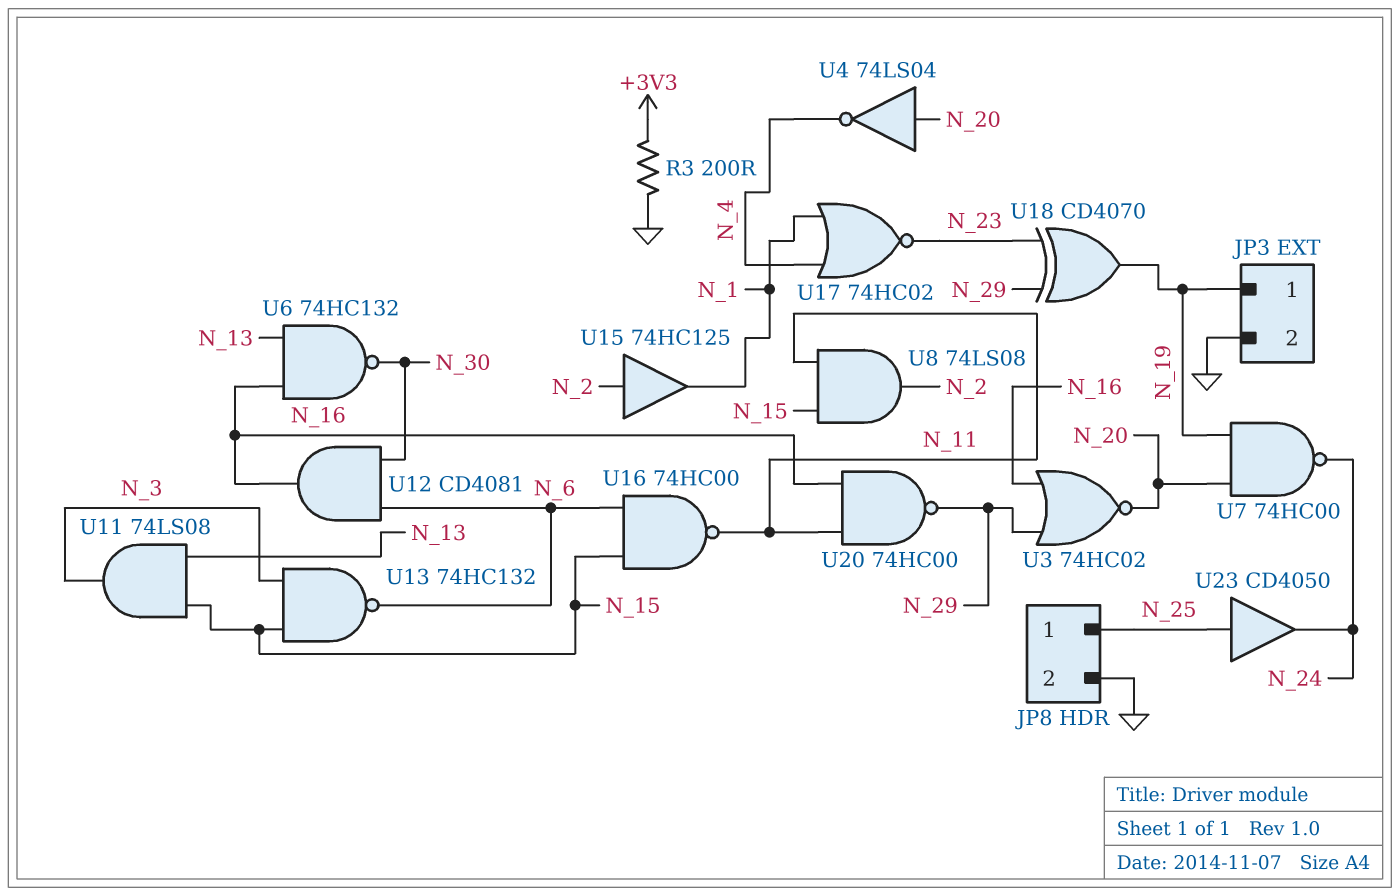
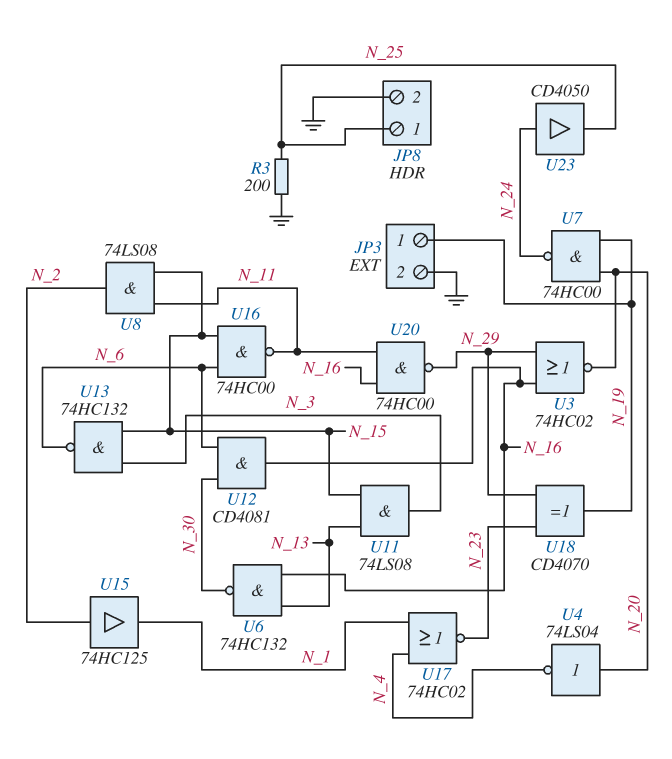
R3: 200 (+3V3, GND) -> 200 (GND, N_25)
U23: buffer CD4050 (in N_25, out N_24) -> buffer CD4050 (in N_24, out N_25)

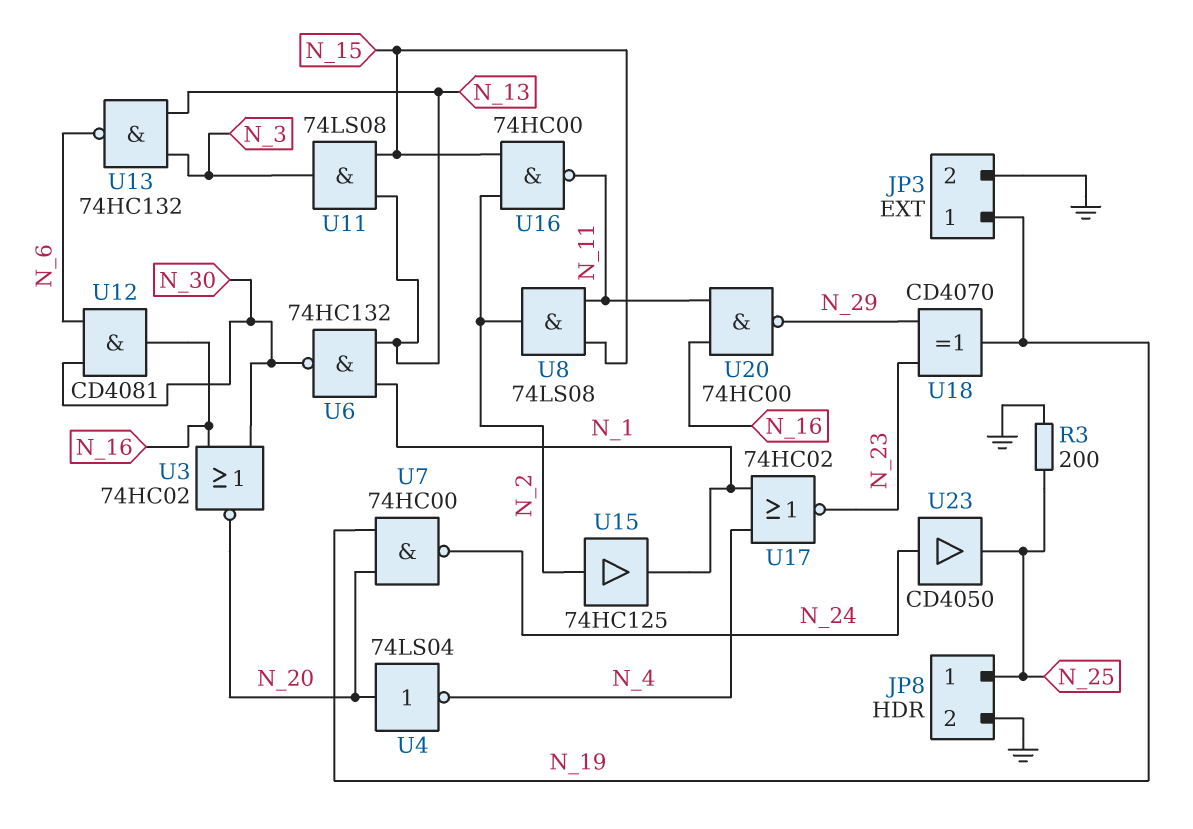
U3: NOR 74HC02 (in N_16, in N_29, out N_20) -> NOR 74HC02 (in N_16, in N_30, out N_20)
U6: NAND 74HC132 (in N_13, in N_16, out N_30) -> NAND 74HC132 (in N_1, in N_13, out N_30)
U13: NAND 74HC132 (in N_3, in N_15, out N_6) -> NAND 74HC132 (in N_3, in N_13, out N_6)
U16: NAND 74HC00 (in N_6, in N_15, out N_11) -> NAND 74HC00 (in N_2, in N_15, out N_11)

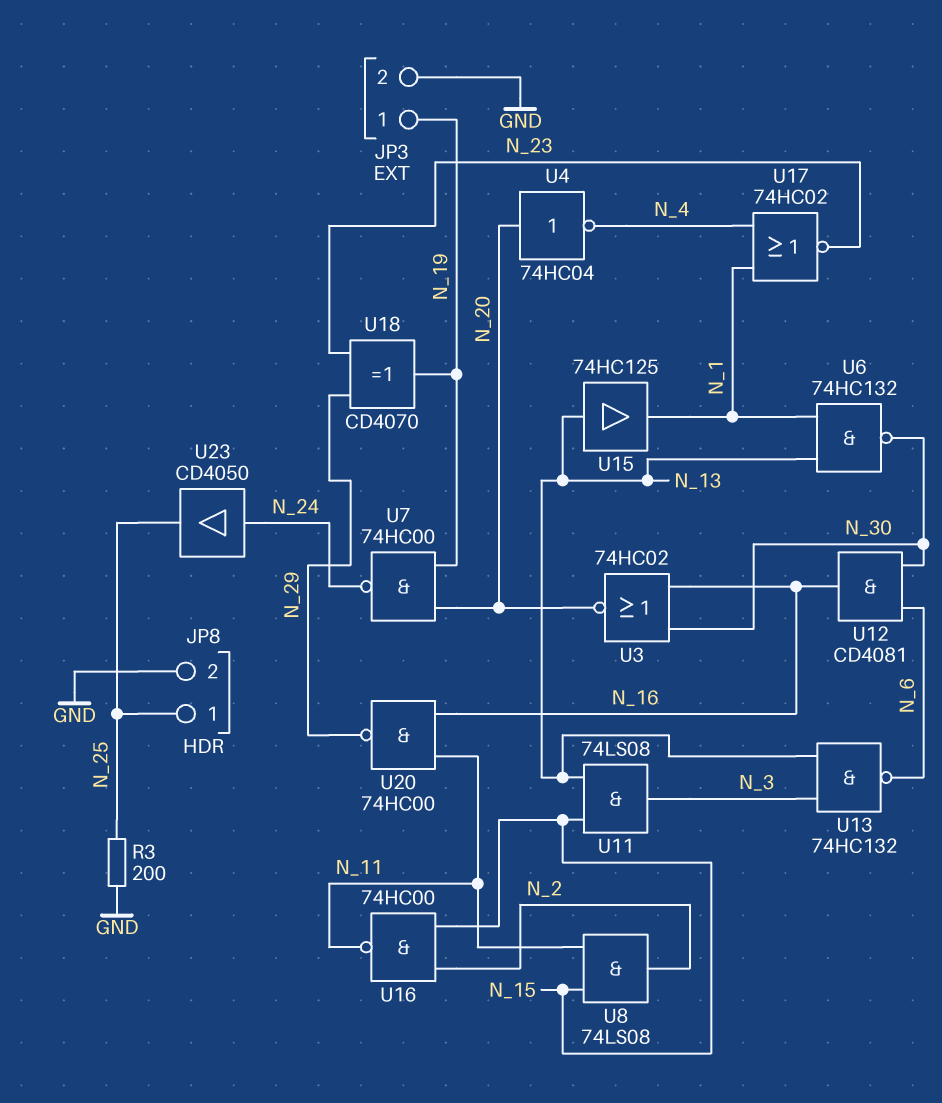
U4: NOT 74LS04 (in N_20, out N_4) -> NOT 74HC04 (in N_20, out N_4)
U15: buffer 74HC125 (in N_2, out N_1) -> buffer 74HC125 (in N_13, out N_1)

